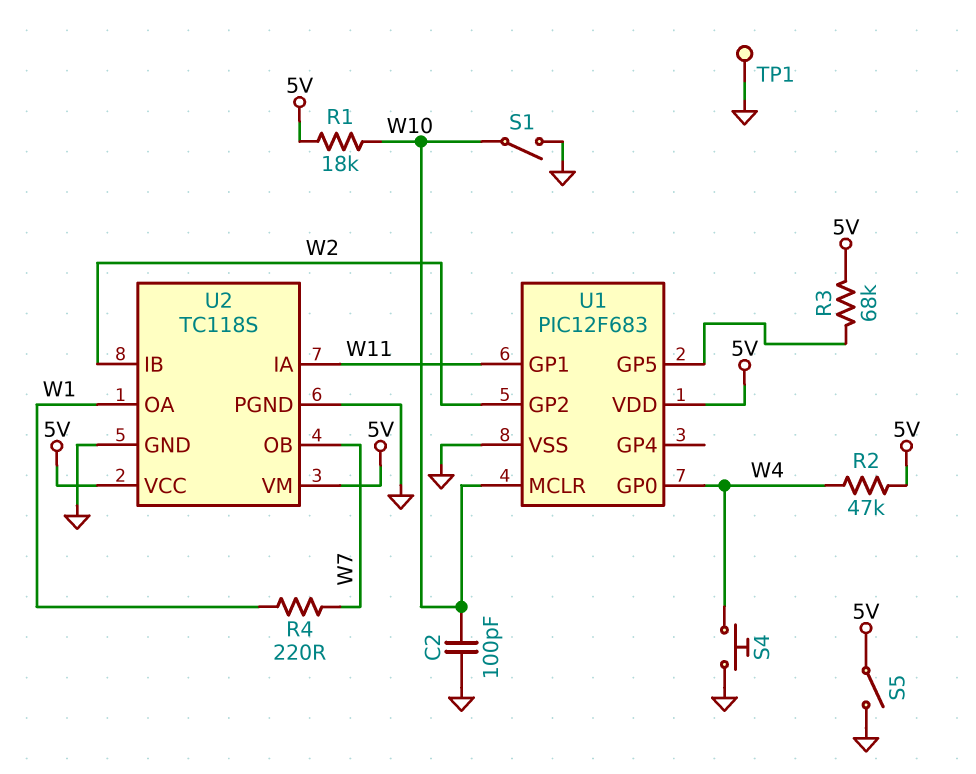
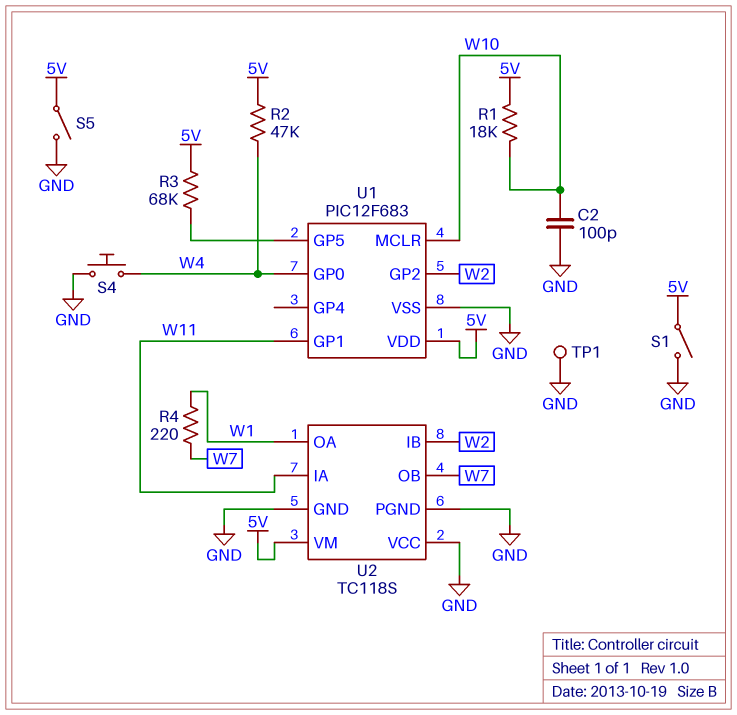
S1: switch (GND, W10) -> switch (5V, GND)
U2 pin VCC: 5V -> GND

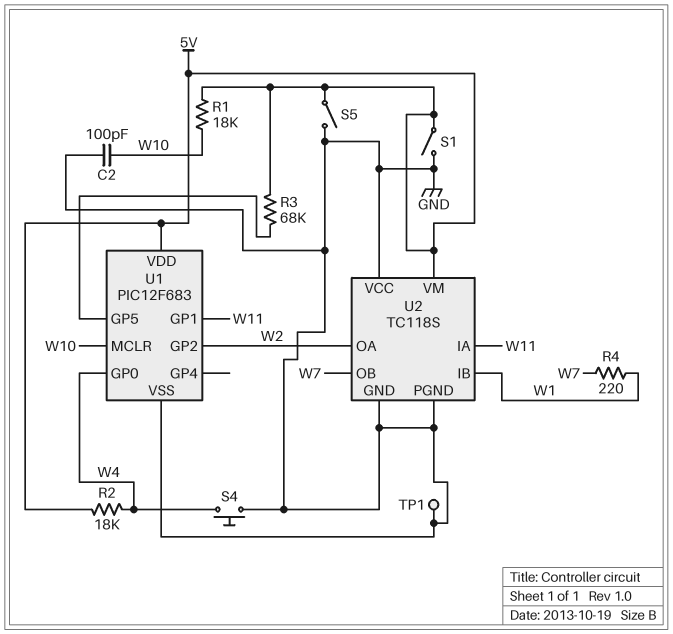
R2: 47k (5V, W4) -> 18k (5V, W4)
U2 pin IB: W2 -> W1
U2 pin OA: W1 -> W2

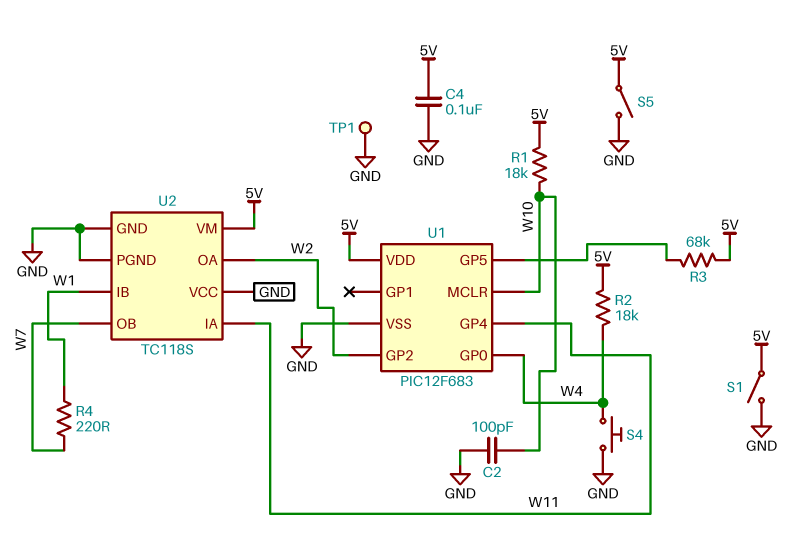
C4: none -> 100nF (5V, GND)
U1 pin GP1: W11 -> none
U1 pin GP4: none -> W11

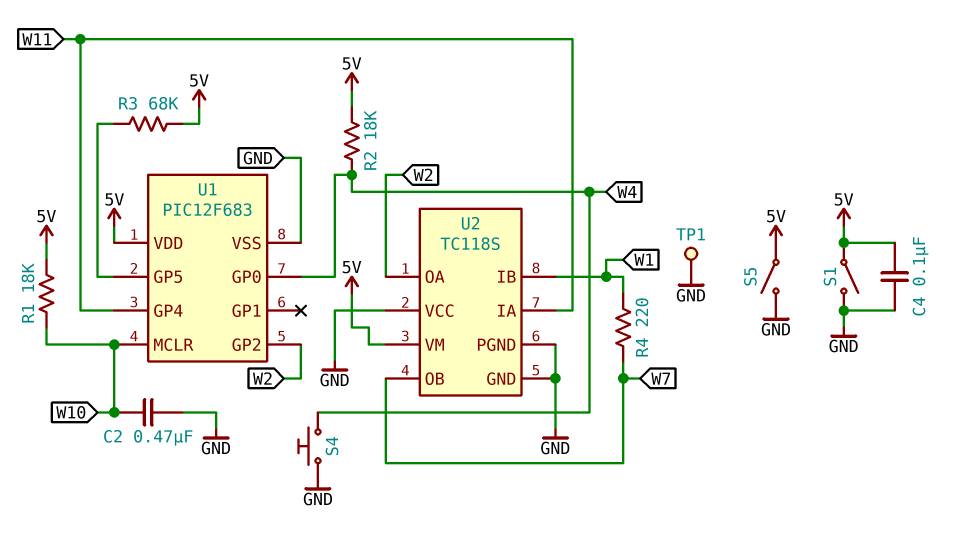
C2: 100pF (GND, W10) -> 470nF (GND, W10)

